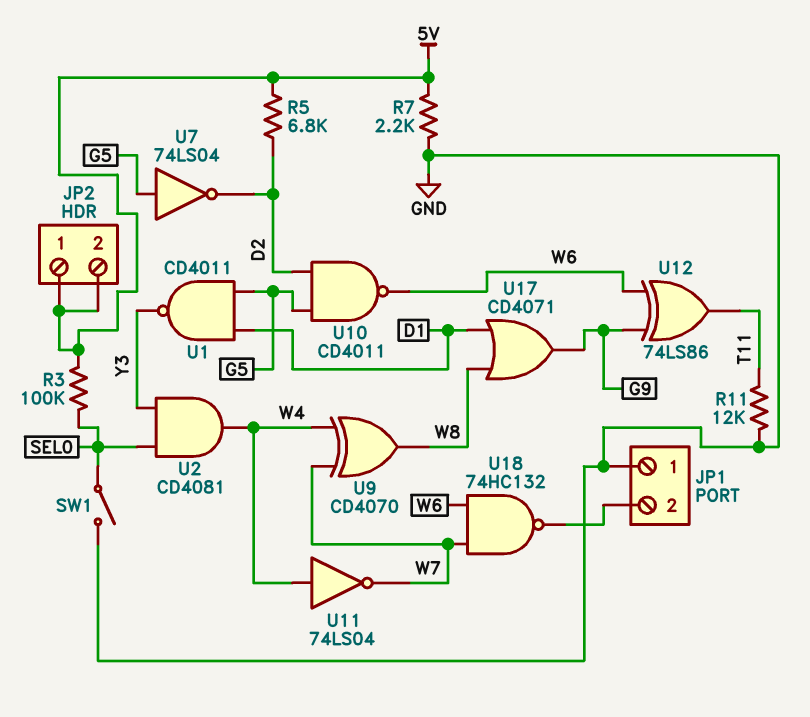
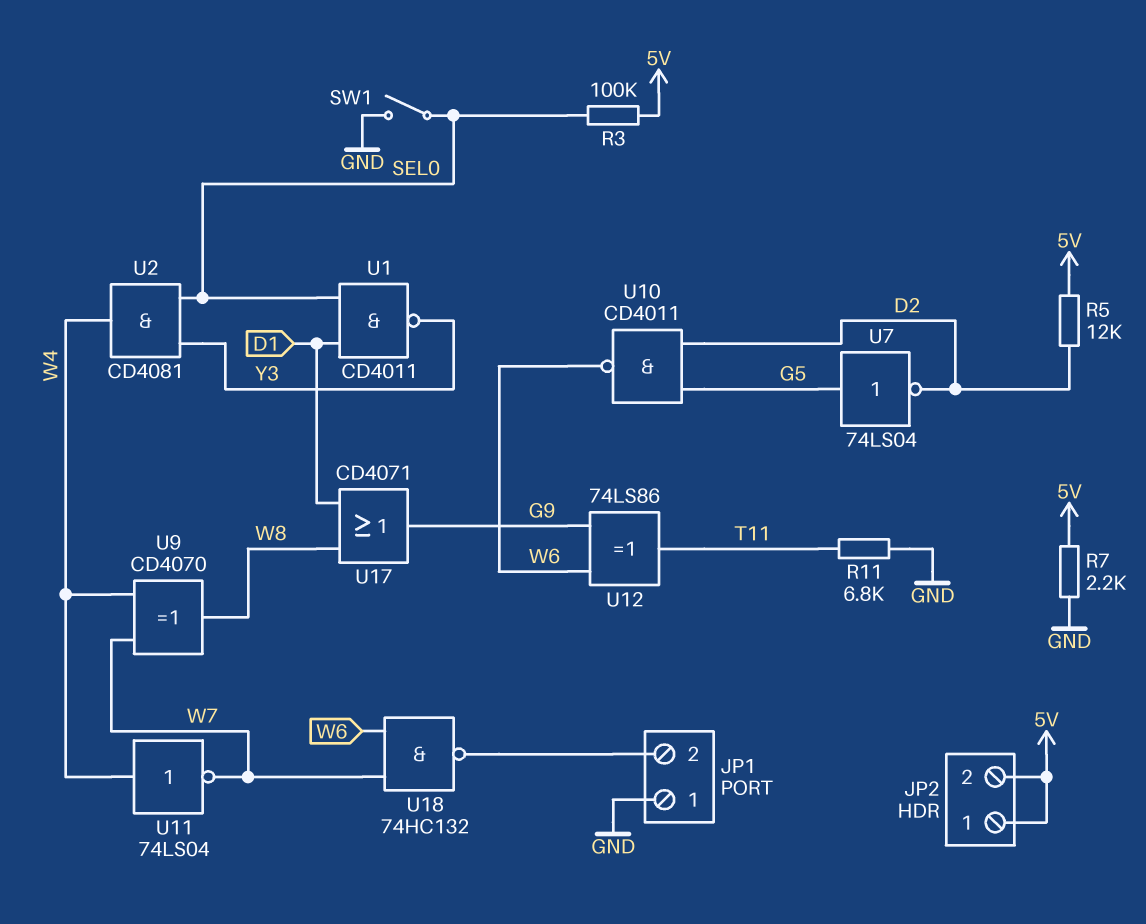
R5: 6.8k (5V, D2) -> 12k (5V, D2)
R11: 12k (GND, T11) -> 6.8k (GND, T11)
U1: NAND CD4011 (in D1, in G5, out Y3) -> NAND CD4011 (in D1, in SEL0, out Y3)

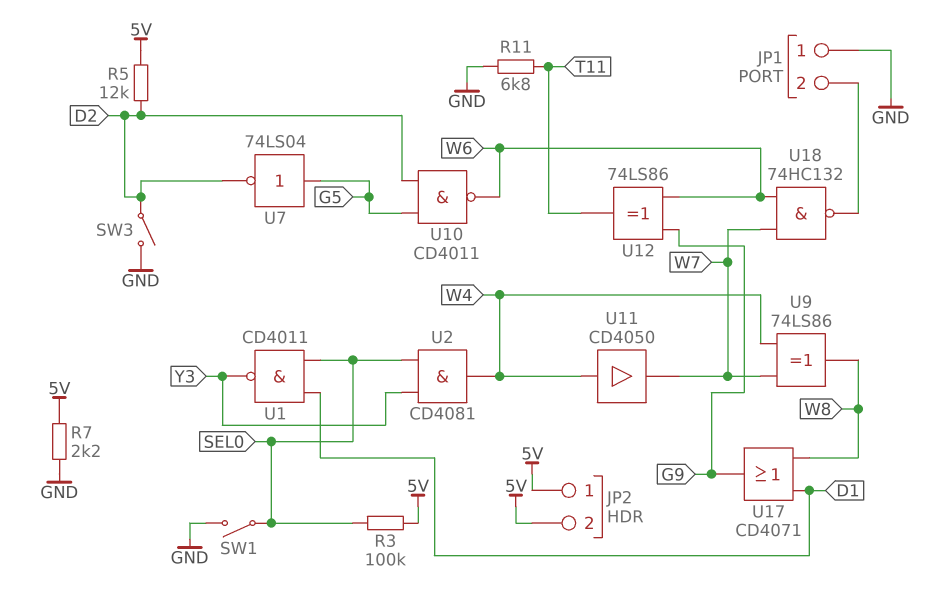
SW3: none -> switch (D2, GND)
U9: XOR CD4070 (in W4, in W7, out W8) -> XOR 74LS86 (in W4, in W7, out W8)
U11: NOT 74LS04 (in W4, out W7) -> buffer CD4050 (in W4, out W7)

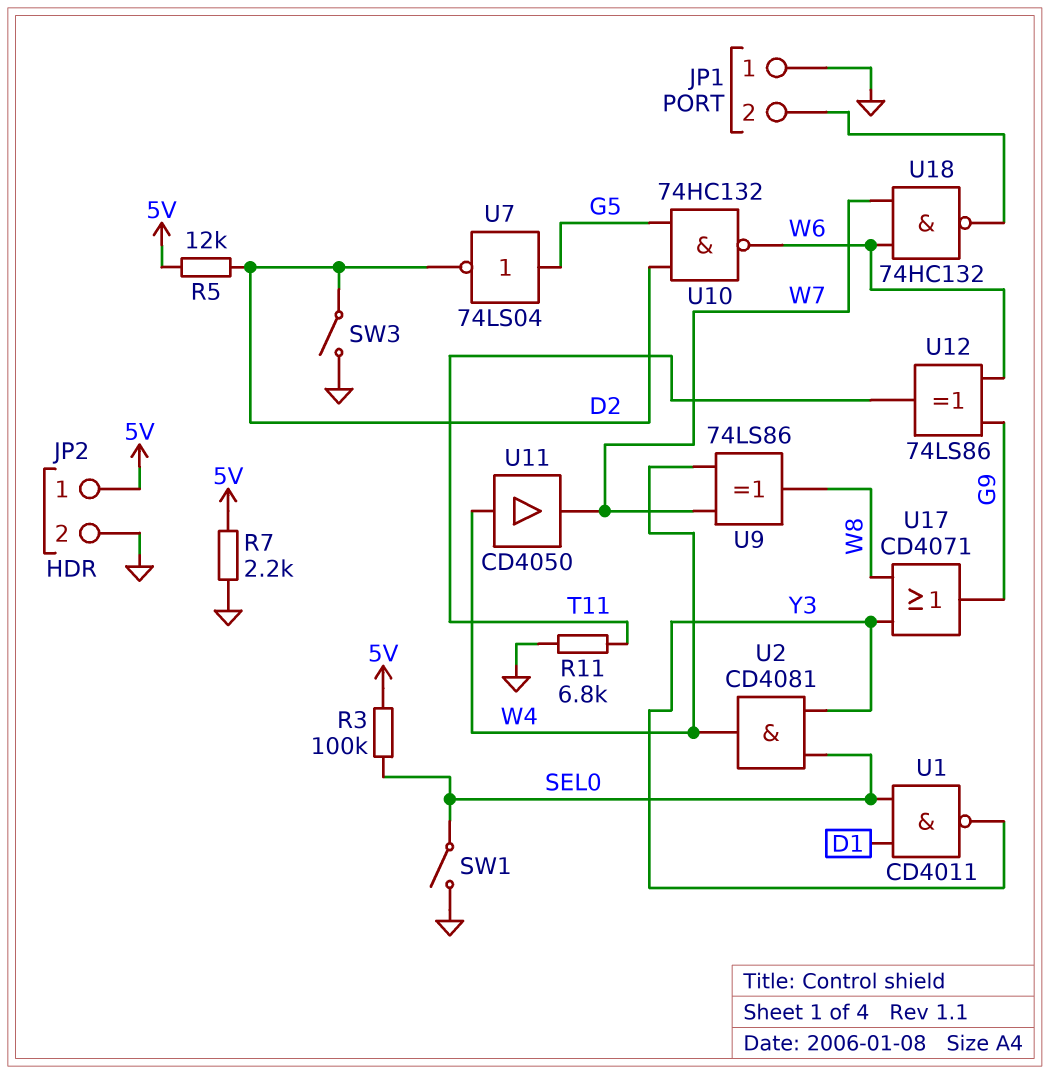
JP2 pin 2: 5V -> GND
U10: NAND CD4011 (in D2, in G5, out W6) -> NAND 74HC132 (in D2, in G5, out W6)
U17: OR CD4071 (in D1, in W8, out G9) -> OR CD4071 (in W8, in Y3, out G9)

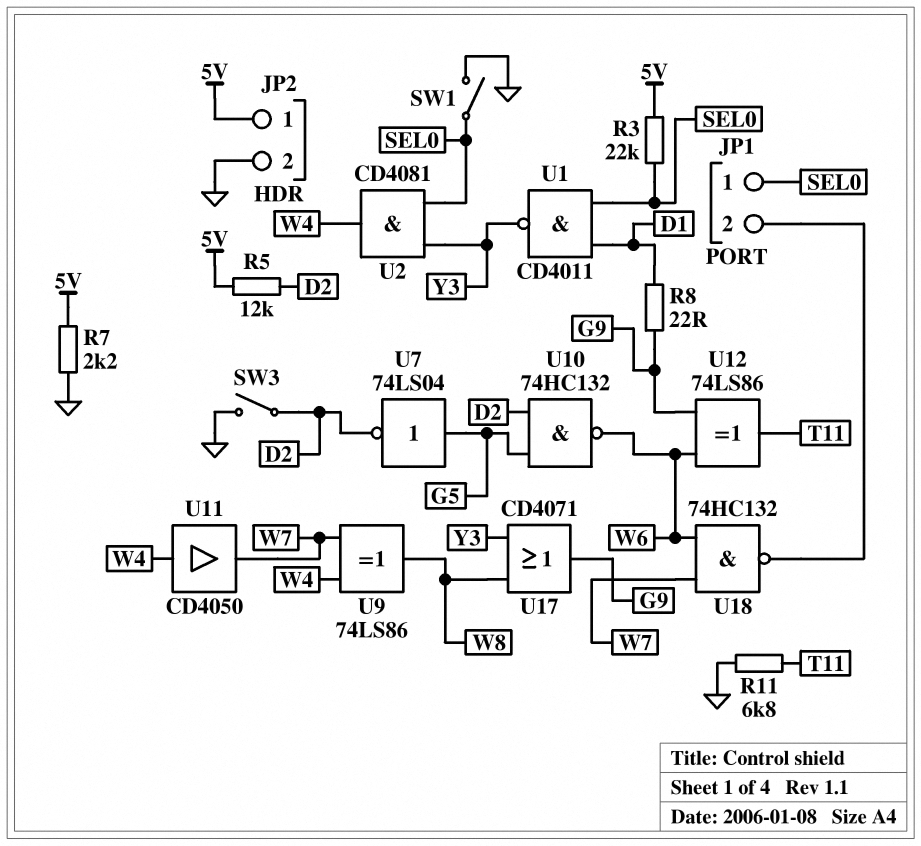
JP1 pin 1: GND -> SEL0
R3: 100k (5V, SEL0) -> 22k (5V, SEL0)
R8: none -> 22 (D1, G9)

